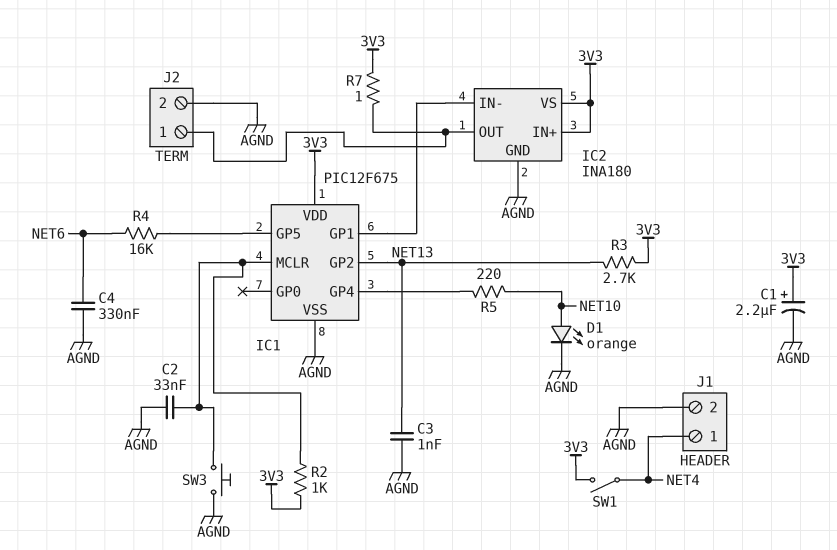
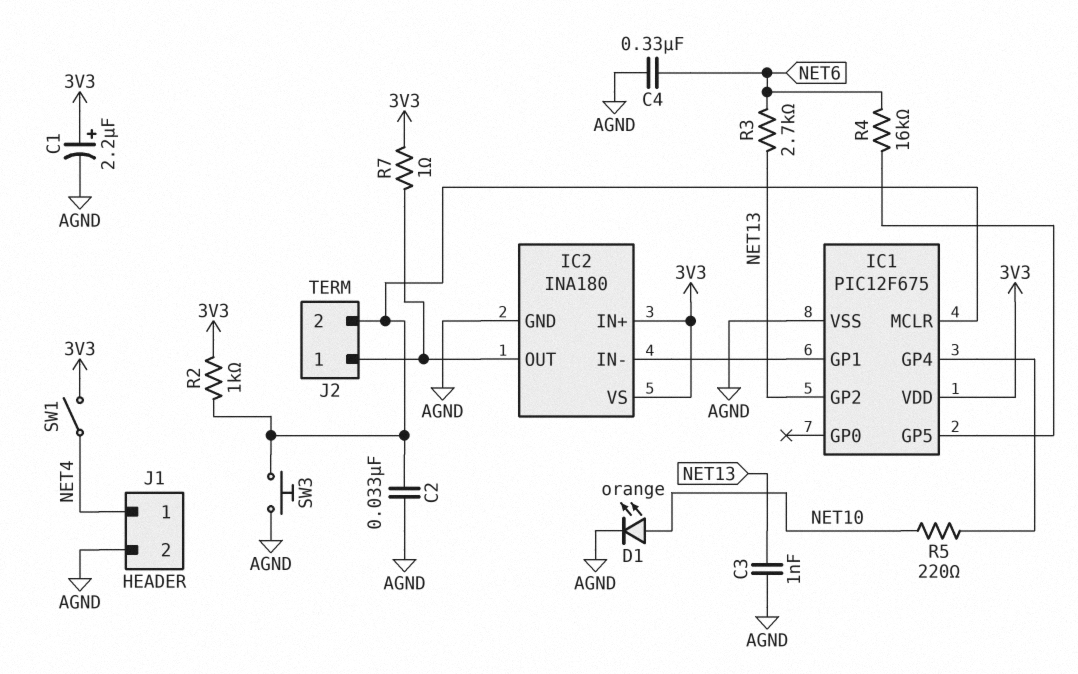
J2 pin 2: AGND -> IC1/MCLR
R3: 2.7k (3V3, NET13) -> 2.7k (NET6, NET13)

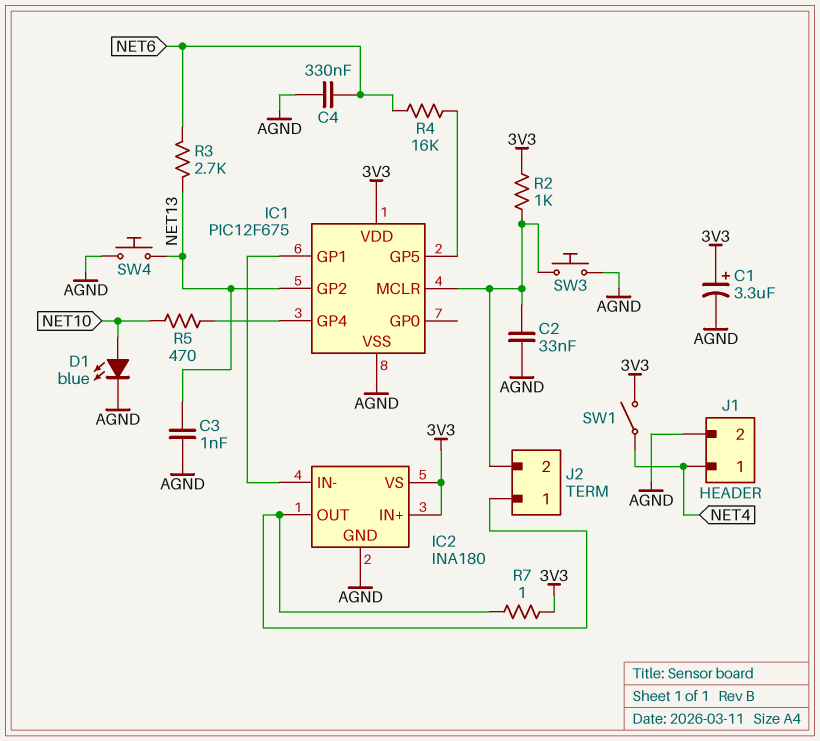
C1: 2.2uF (plus 3V3, minus AGND) -> 3.3uF (plus 3V3, minus AGND)
D1: LED orange (A NET10, K AGND) -> LED blue (A NET10, K AGND)
R5: 220 (IC1/GP4, NET10) -> 470 (IC1/GP4, NET10)
SW4: none -> button (AGND, NET13)

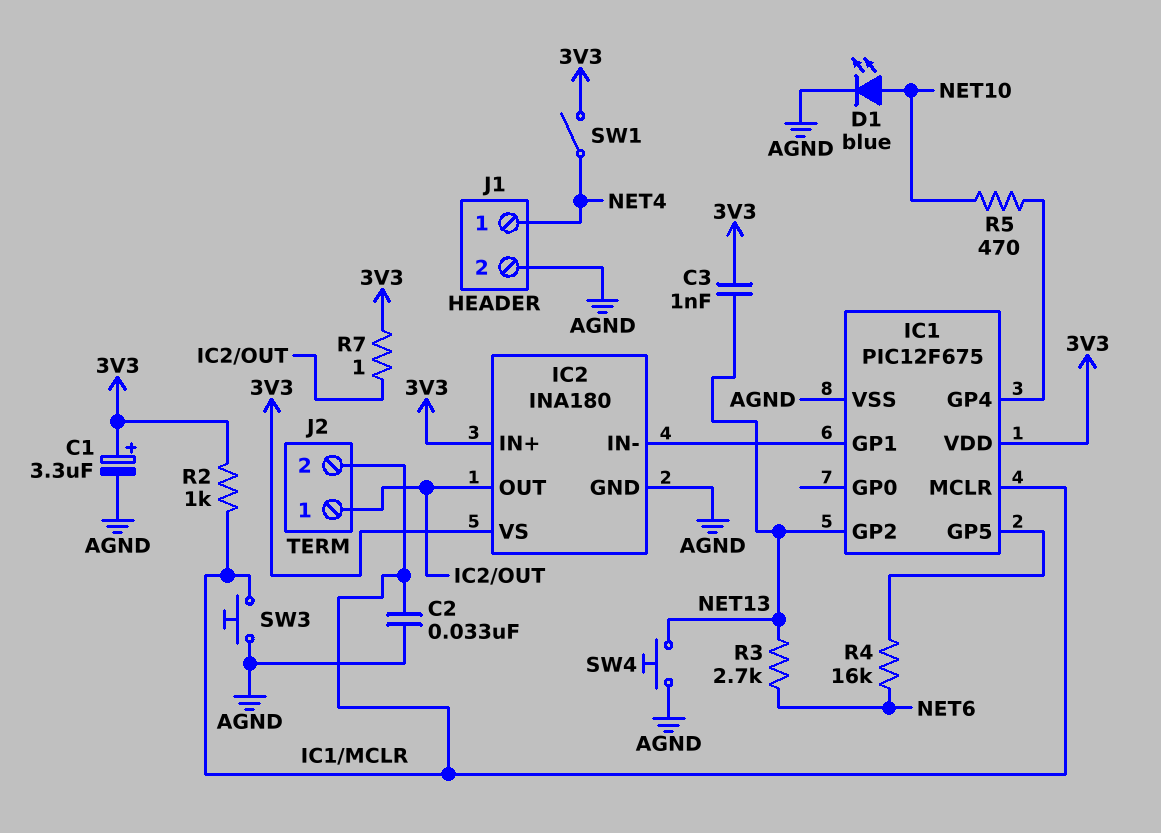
C3: 1nF (AGND, NET13) -> 1nF (3V3, NET13)
C4: 330nF (AGND, NET6) -> none

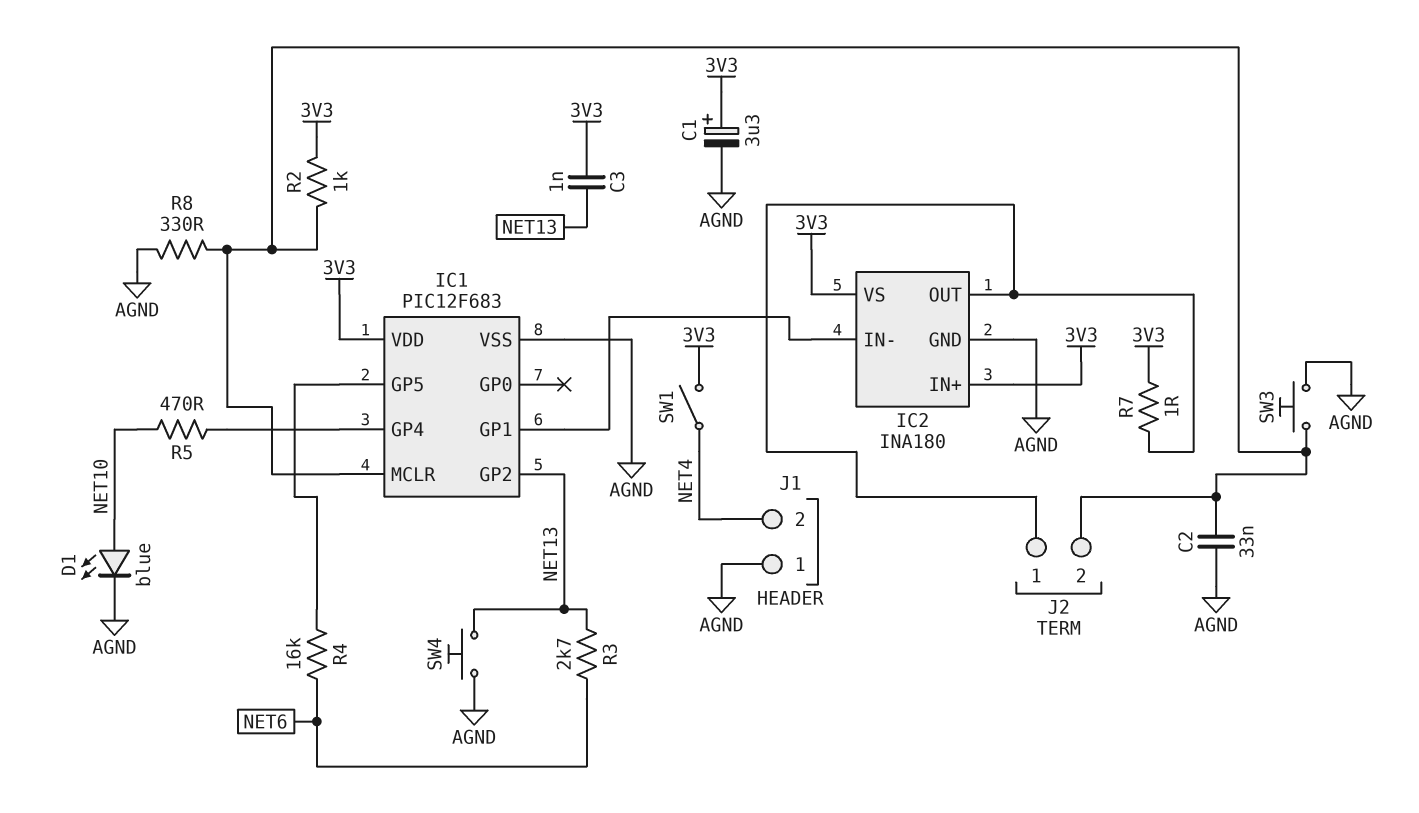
IC1: PIC12F675 -> PIC12F683
J1 pin 1: NET4 -> AGND
J1 pin 2: AGND -> NET4
R8: none -> 330 (AGND, IC1/MCLR)

